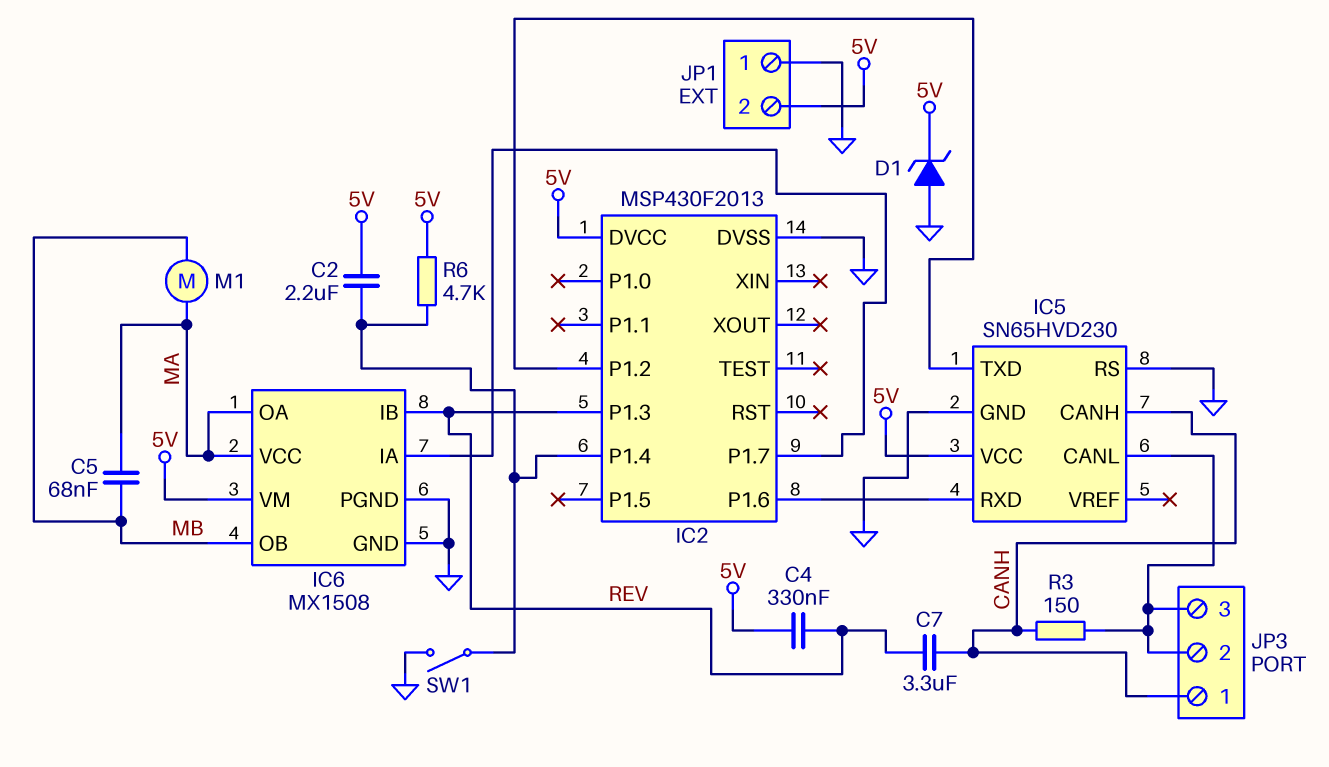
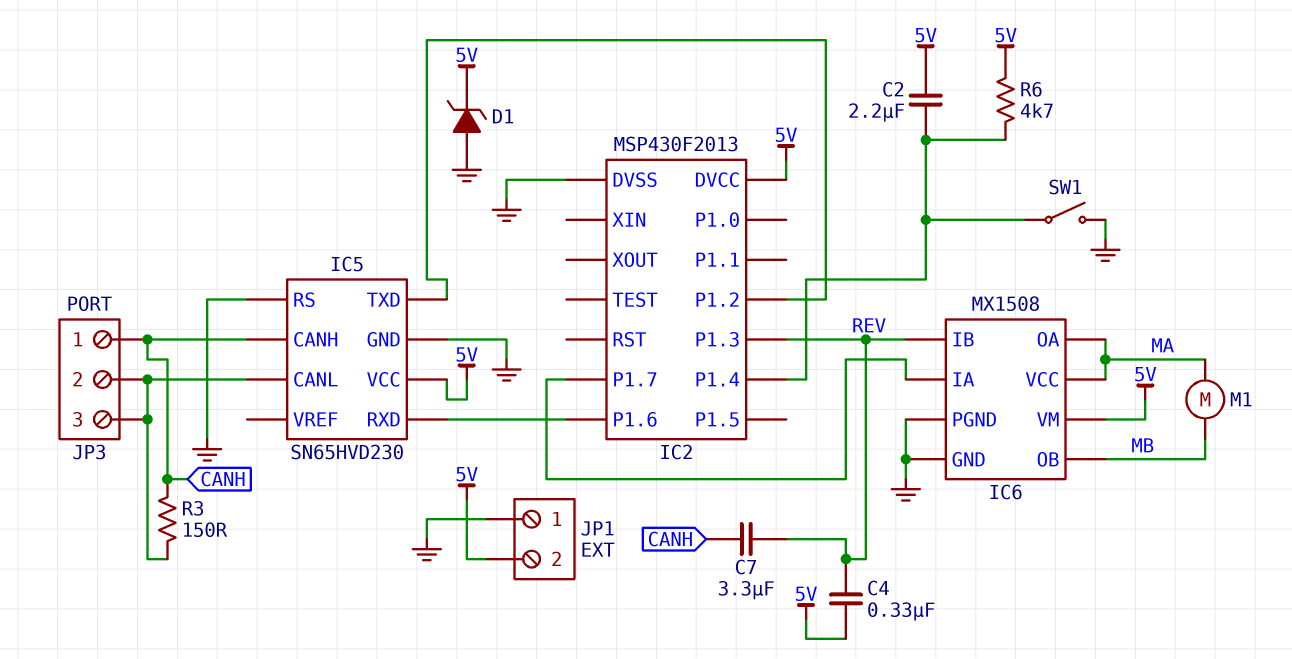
C5: 68nF (MA, MB) -> none

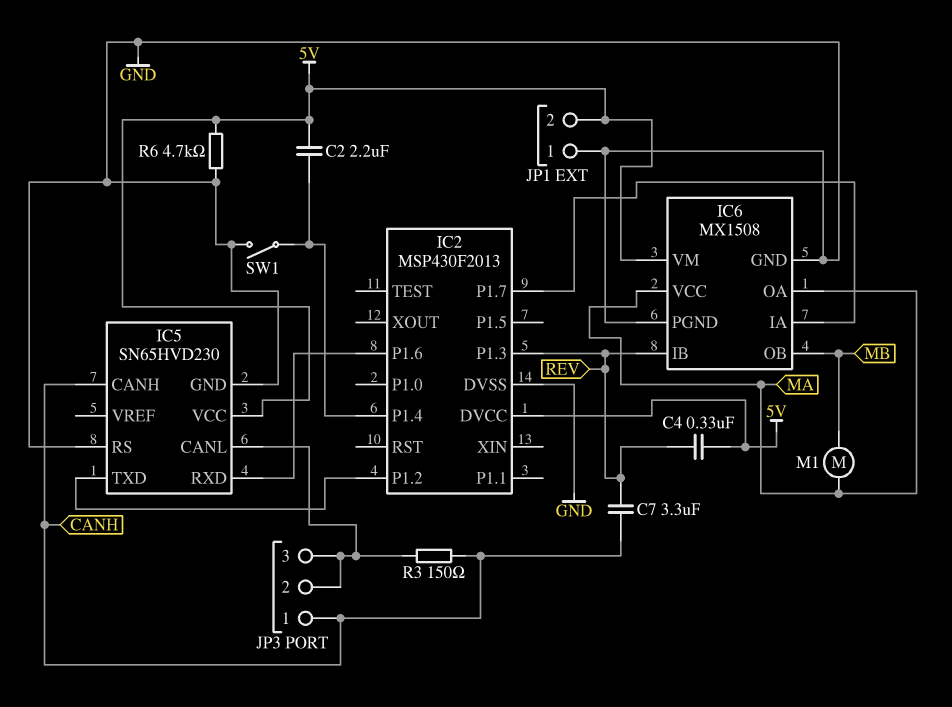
D1: zener (A GND, K 5V) -> none
R6: 4.7k (5V, IC2/P1.4) -> 4.7k (5V, GND)

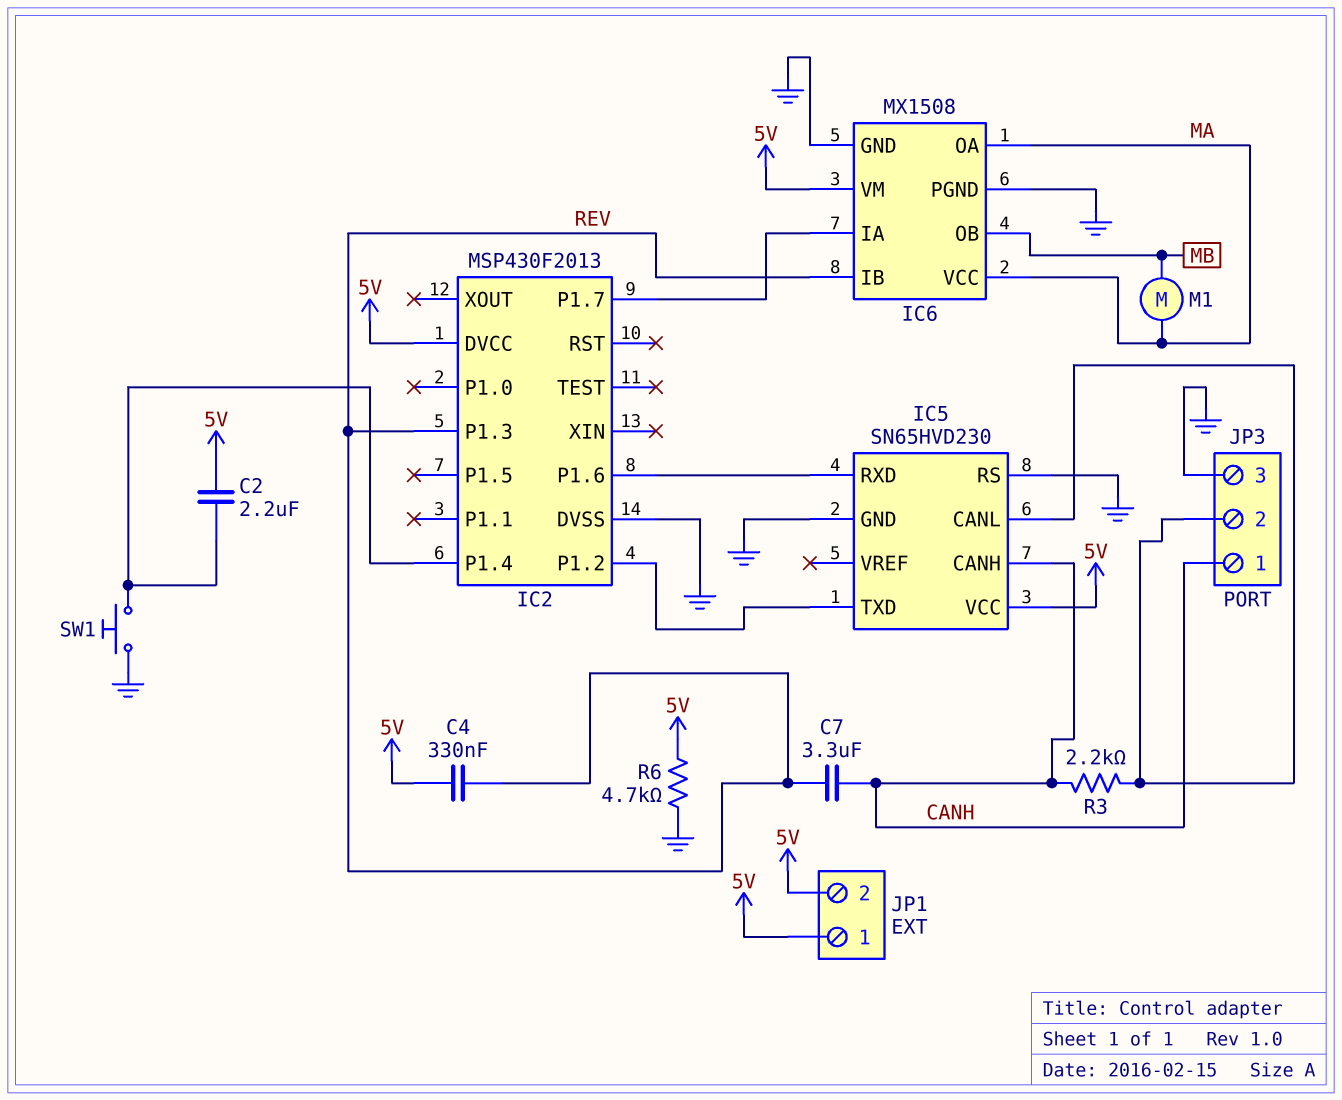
JP1 pin 1: GND -> 5V
JP3 pin 3: IC5/CANL -> GND
R3: 150 (CANH, IC5/CANL) -> 2.2k (CANH, IC5/CANL)
SW1: switch (GND, IC2/P1.4) -> button (GND, IC2/P1.4)

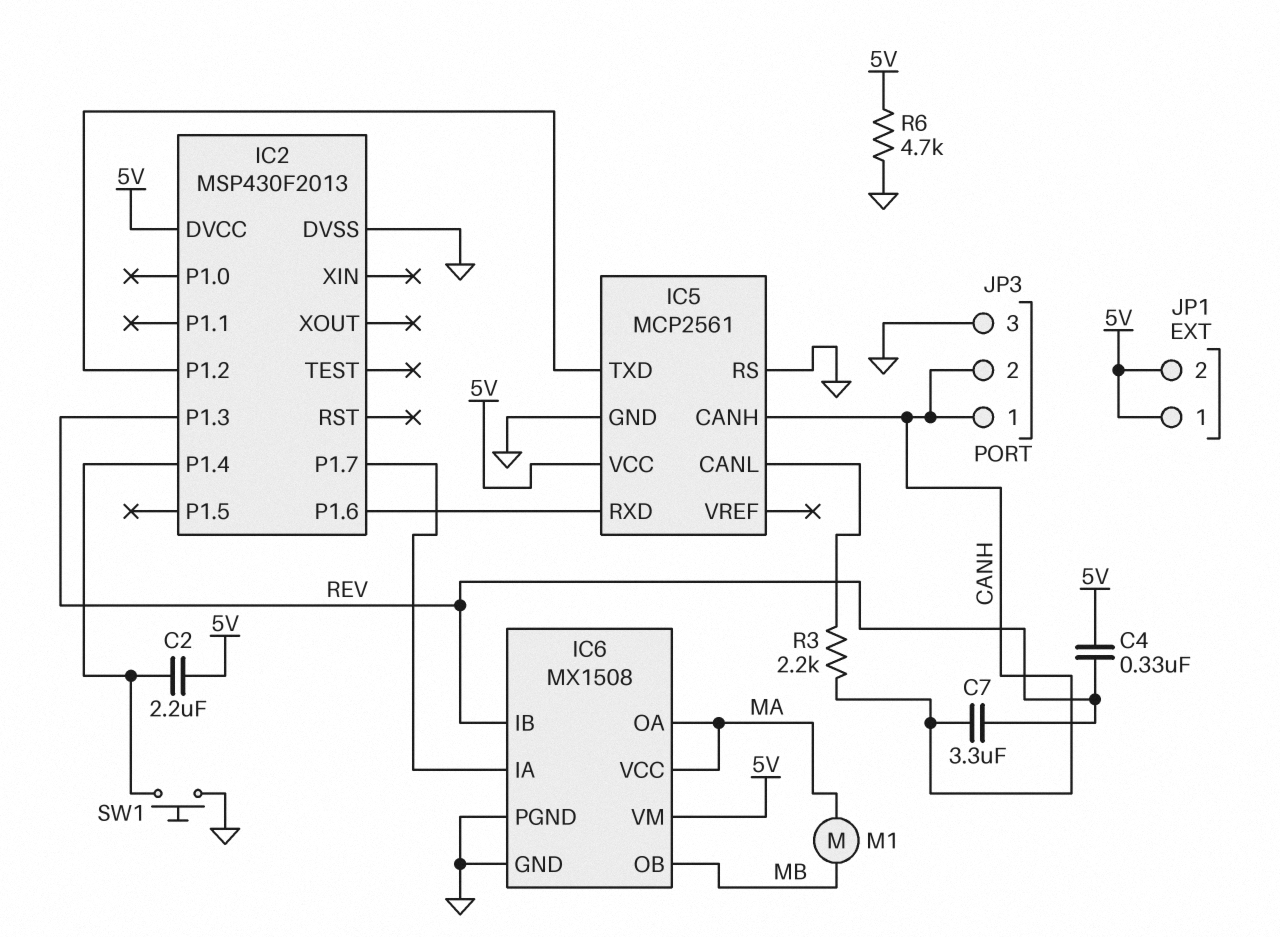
IC5: SN65HVD230 -> MCP2561
JP3 pin 2: IC5/CANL -> CANH

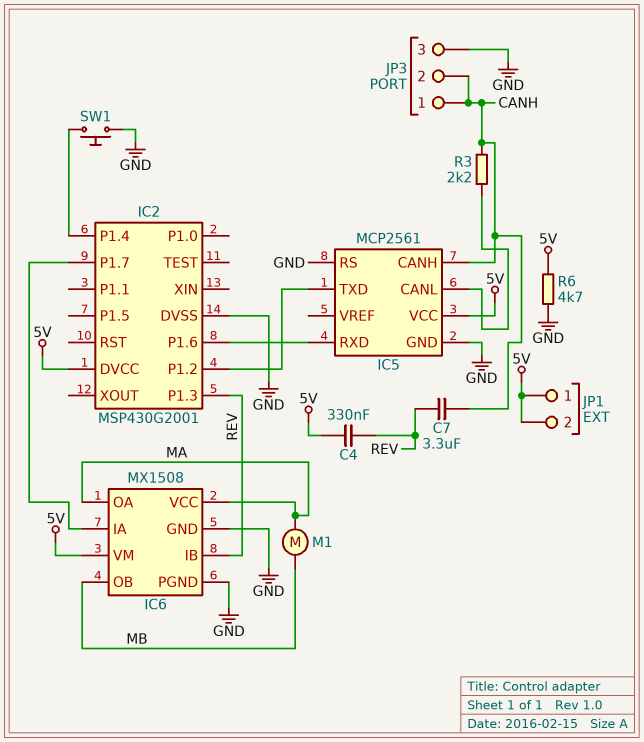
C2: 2.2uF (5V, IC2/P1.4) -> none
IC2: MSP430F2013 -> MSP430G2001

